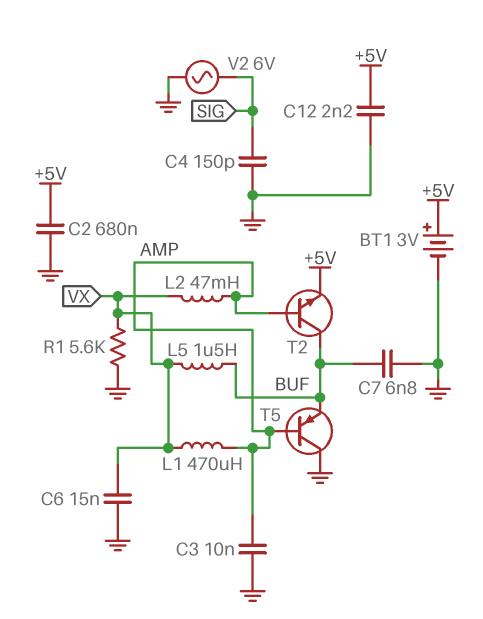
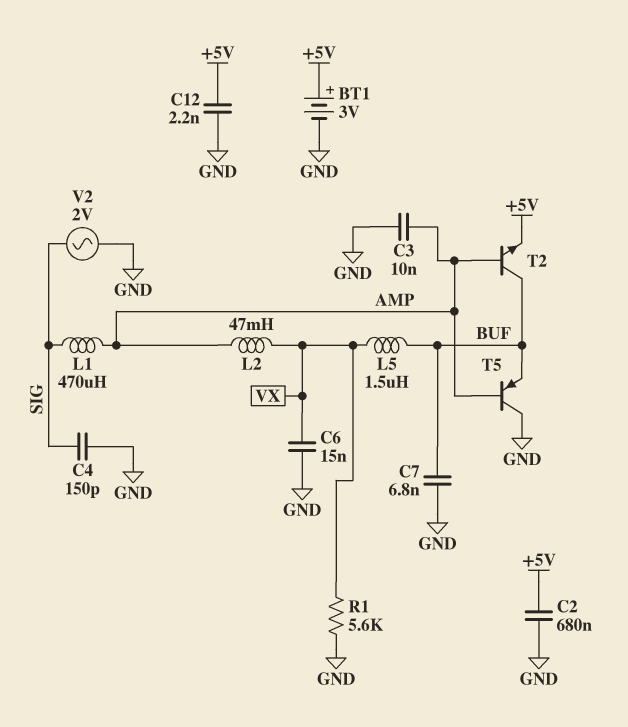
L1: 470uH (AMP, VX) -> 470uH (AMP, SIG)
V2: AC 6V (GND, SIG) -> AC 2V (GND, SIG)

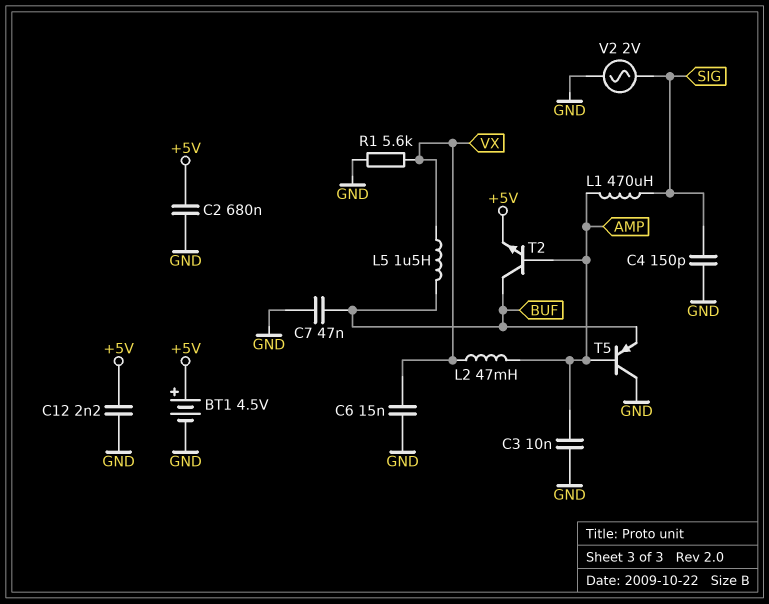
BT1: 3V (plus +5V, minus GND) -> 4.5V (plus +5V, minus GND)
C7: 6.8nF (BUF, GND) -> 47nF (BUF, GND)

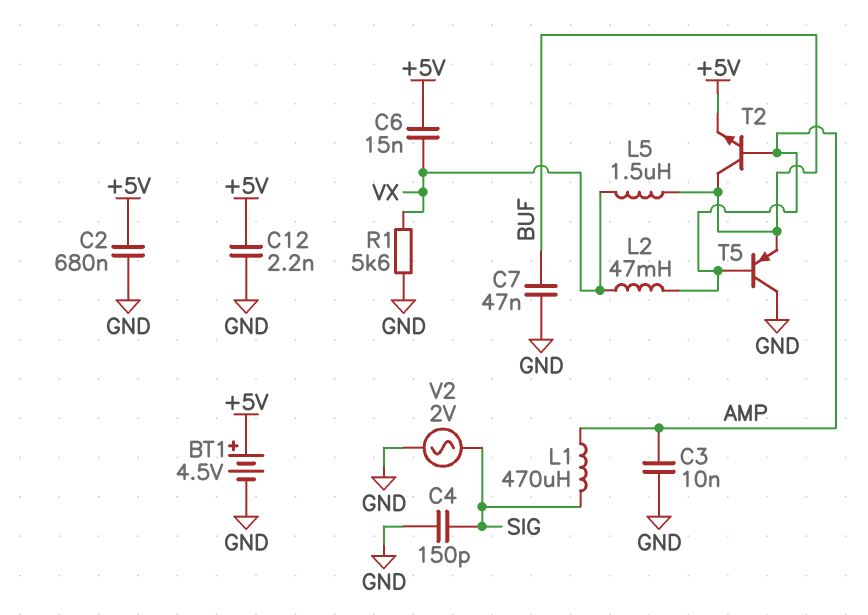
C6: 15nF (GND, VX) -> 15nF (+5V, VX)

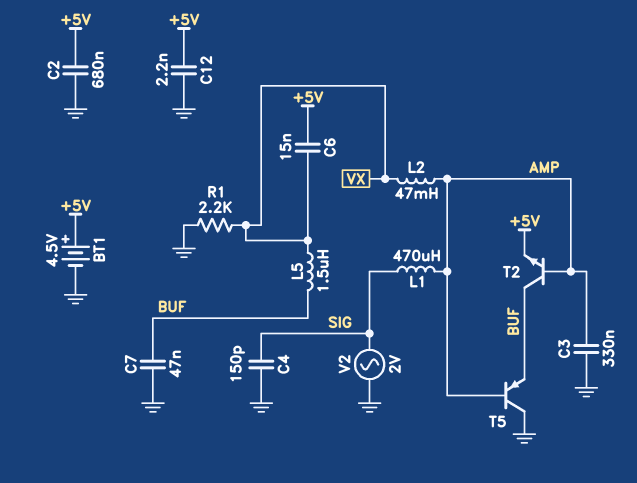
C3: 10nF (AMP, GND) -> 330nF (AMP, GND)
R1: 5.6k (GND, VX) -> 2.2k (GND, VX)

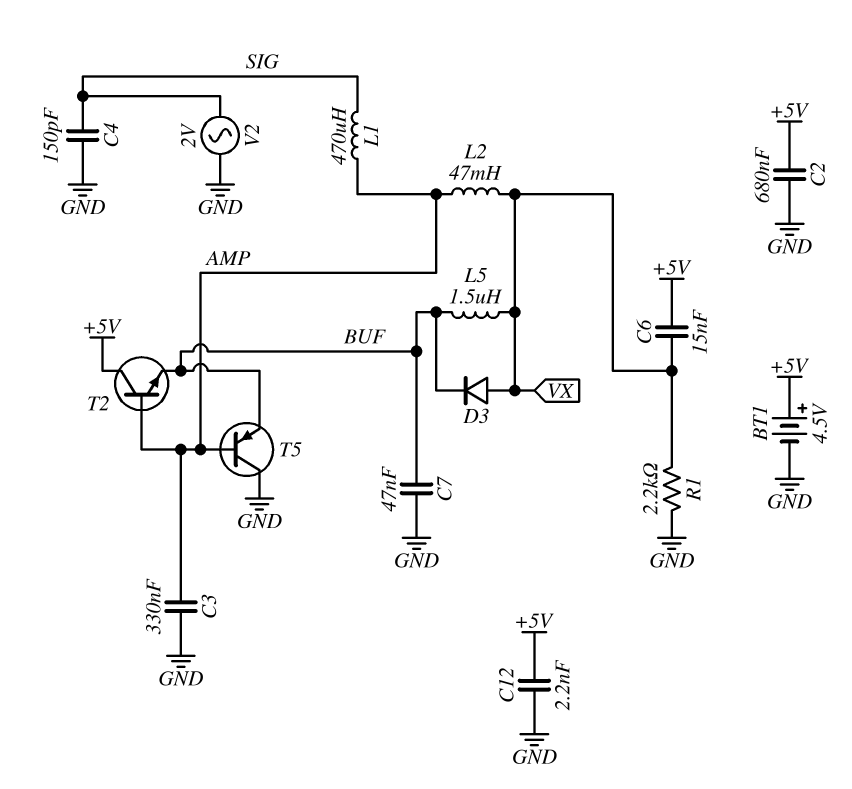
D3: none -> diode (A VX, K BUF)
T2: NPN (B AMP, C BUF, E +5V) -> NPN (B AMP, C +5V, E BUF)

